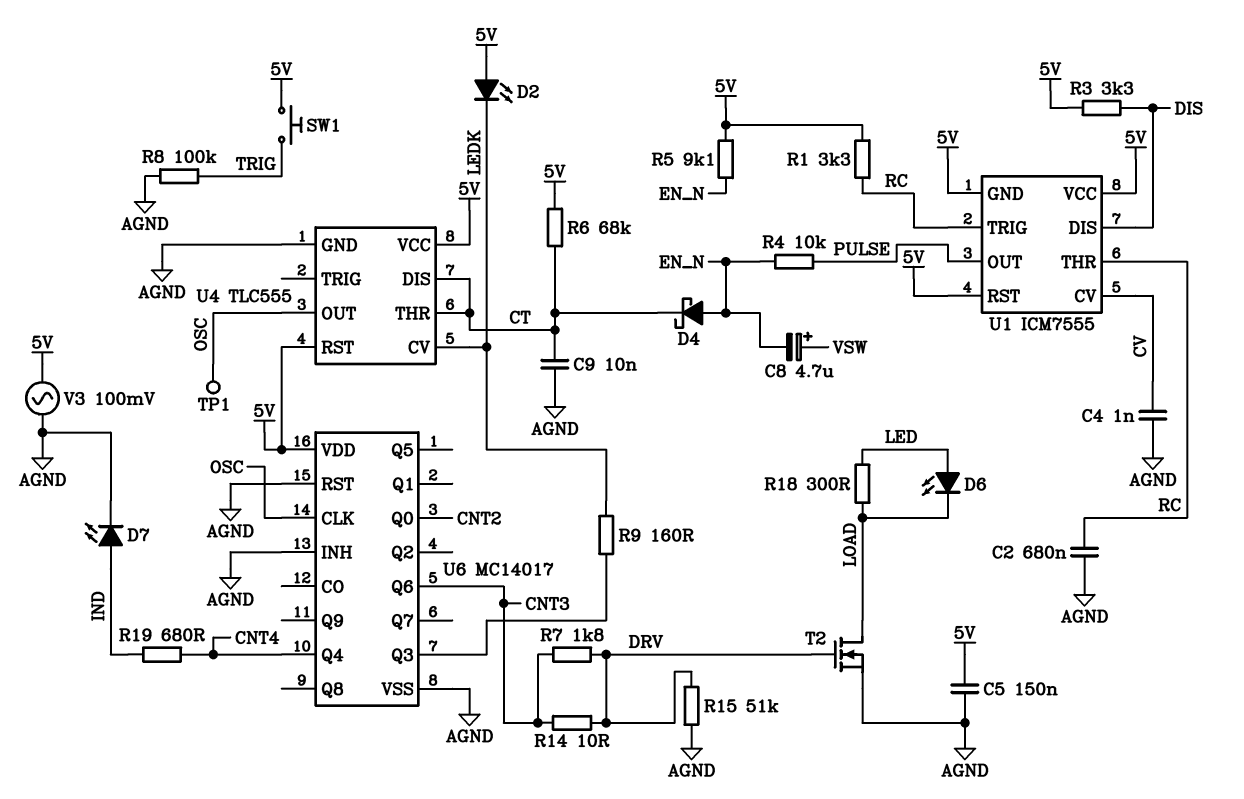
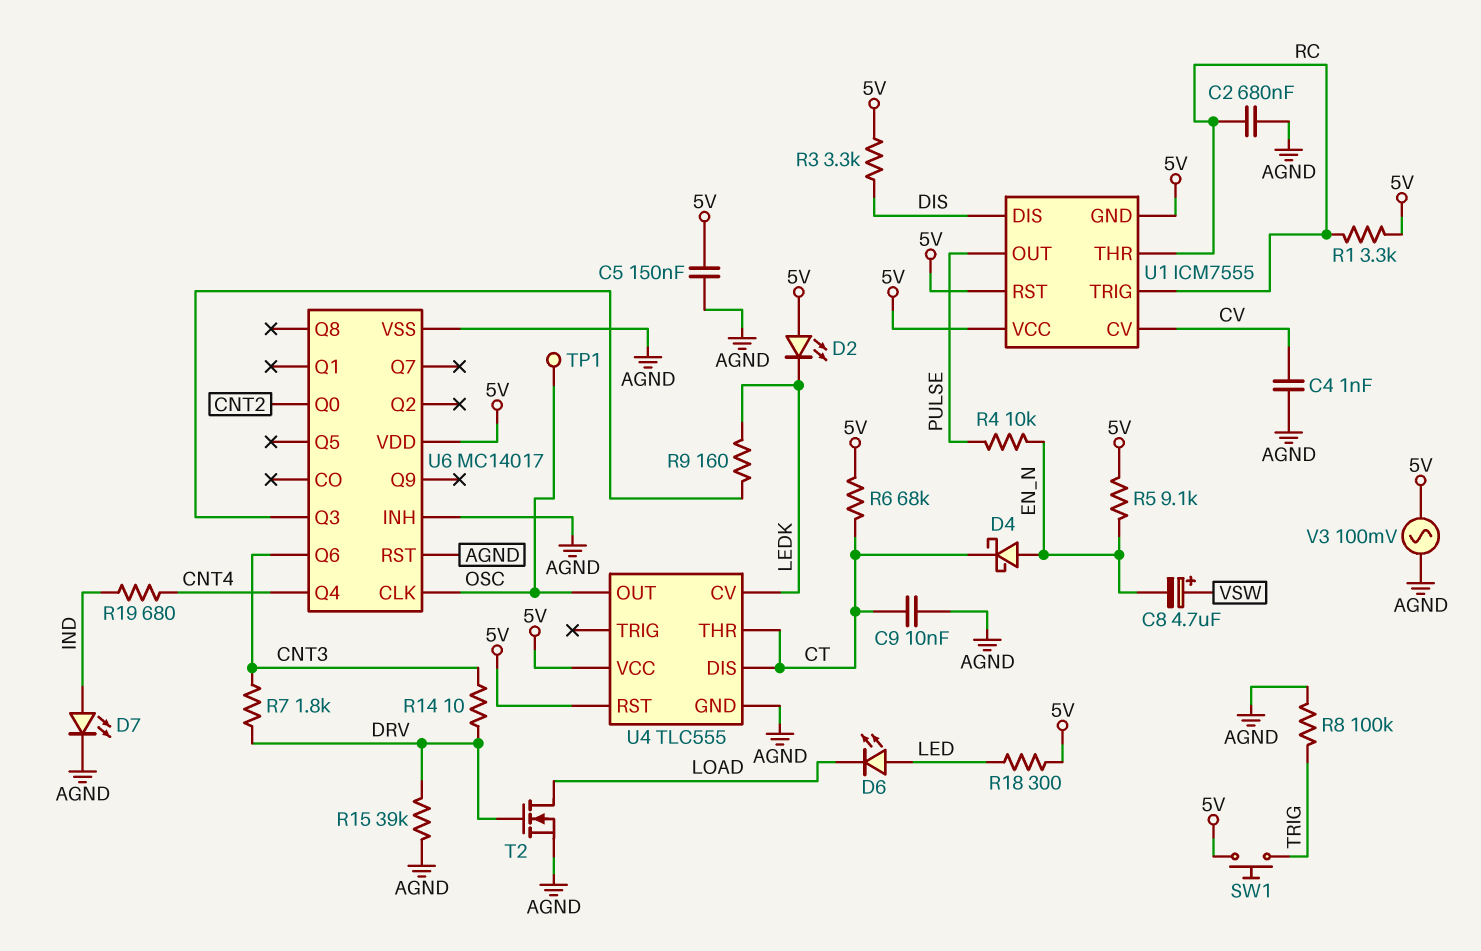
R15: 51k (AGND, DRV) -> 39k (AGND, DRV)
R18: 300 (LED, LOAD) -> 300 (5V, LED)

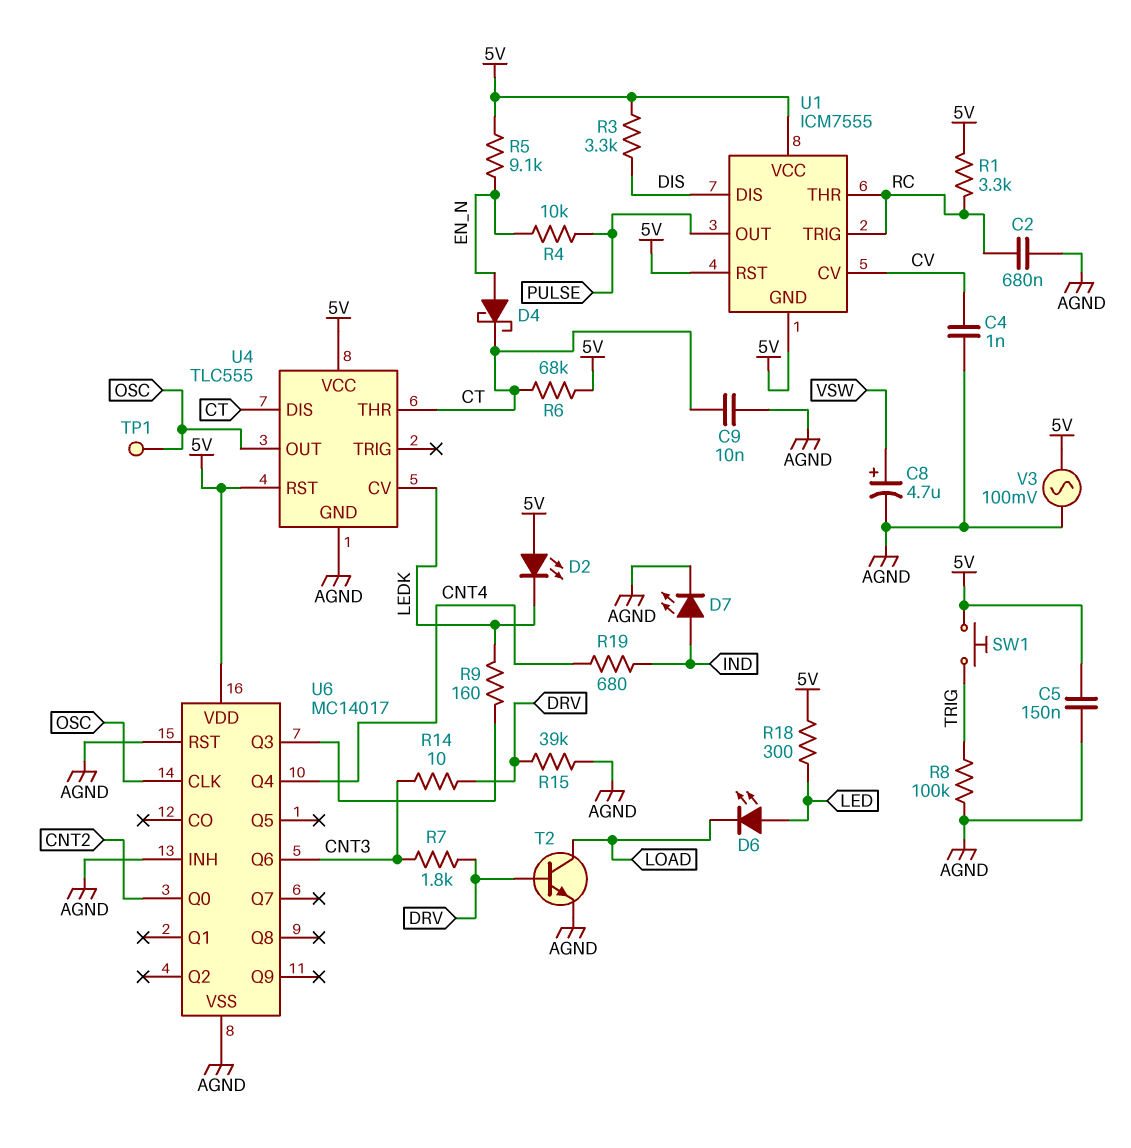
C8: 4.7uF (plus VSW, minus EN_N) -> 4.7uF (plus VSW, minus AGND)
T2: NMOS (G DRV, D LOAD, S AGND) -> NPN (B DRV, C LOAD, E AGND)

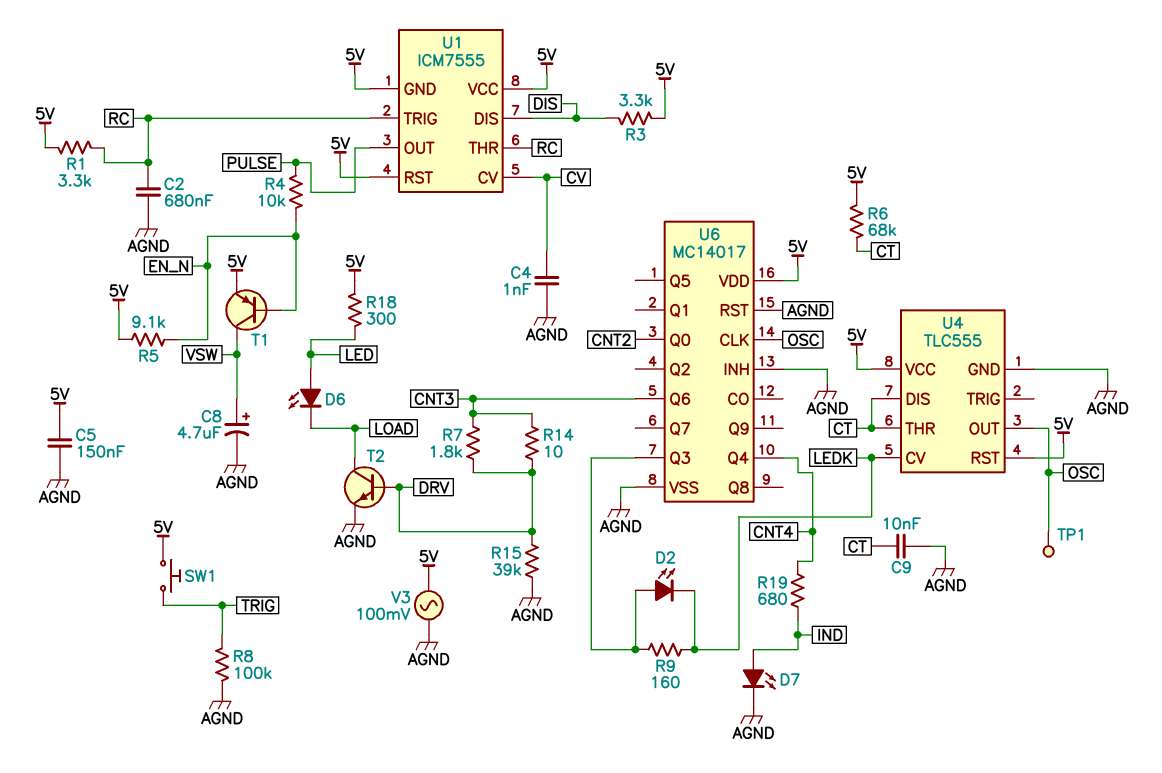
D2: LED (A 5V, K LEDK) -> LED (A U6/Q3, K LEDK)
D4: schottky (A EN_N, K CT) -> none
T1: none -> PNP (B EN_N, C VSW, E 5V)

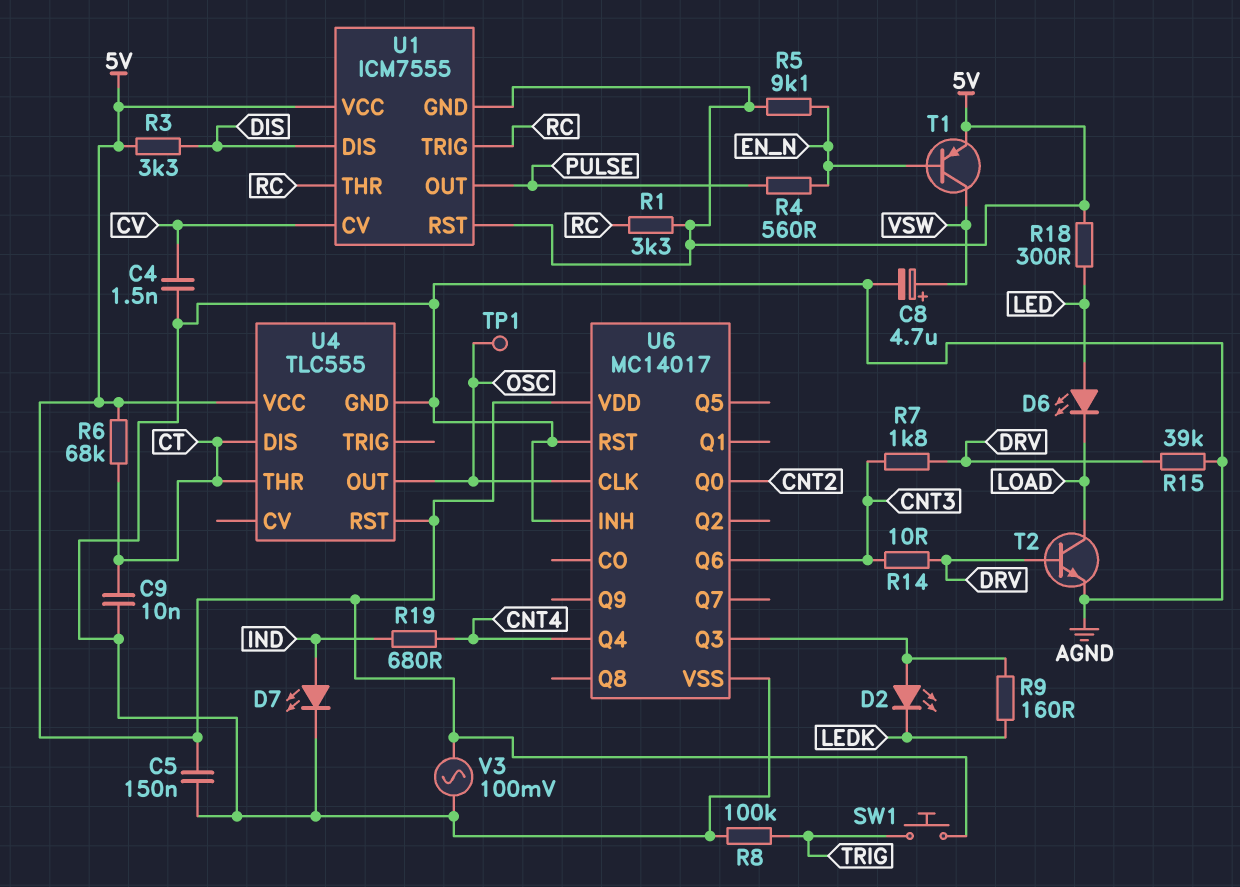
C2: 680nF (AGND, RC) -> none
C4: 1nF (AGND, CV) -> 1.5nF (AGND, CV)
R4: 10k (EN_N, PULSE) -> 560 (EN_N, PULSE)
U4 pin CV: LEDK -> none

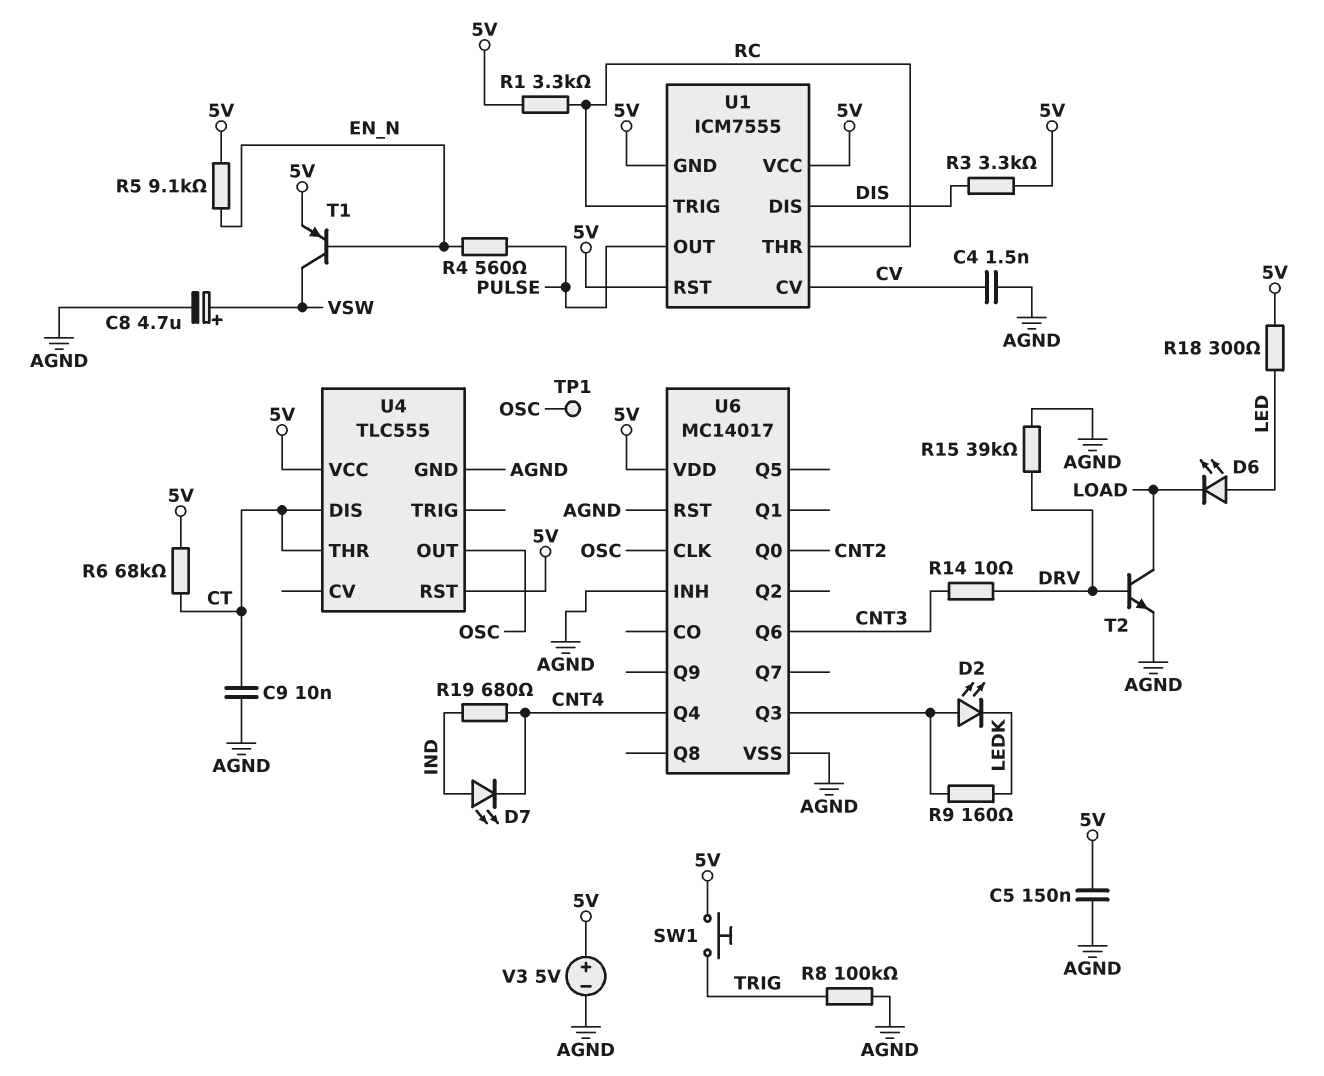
D7: LED (A IND, K AGND) -> LED (A IND, K CNT4)
R7: 1.8k (CNT3, DRV) -> none
V3: AC 100mV (5V, AGND) -> 5V (plus 5V, minus AGND)

